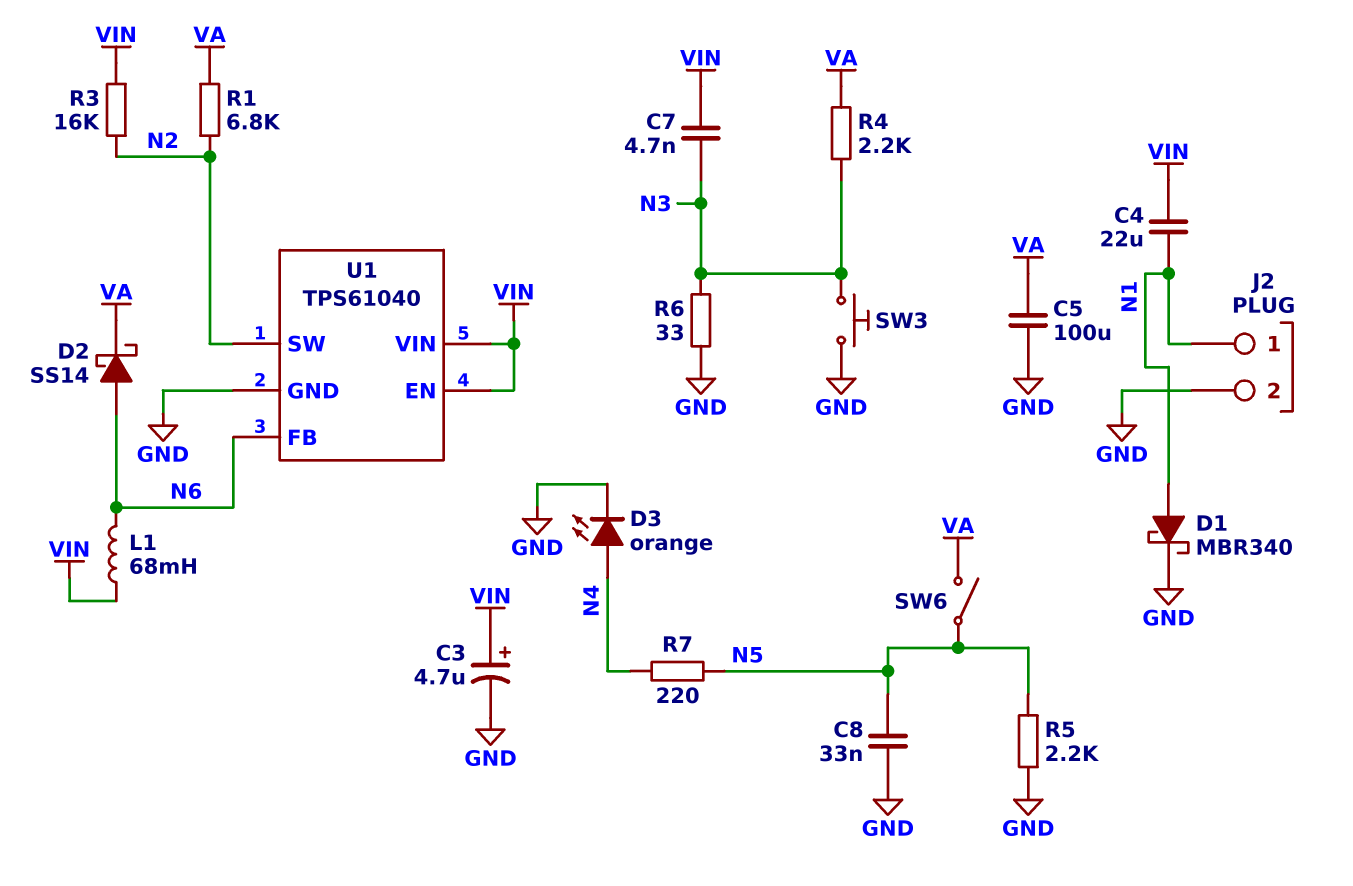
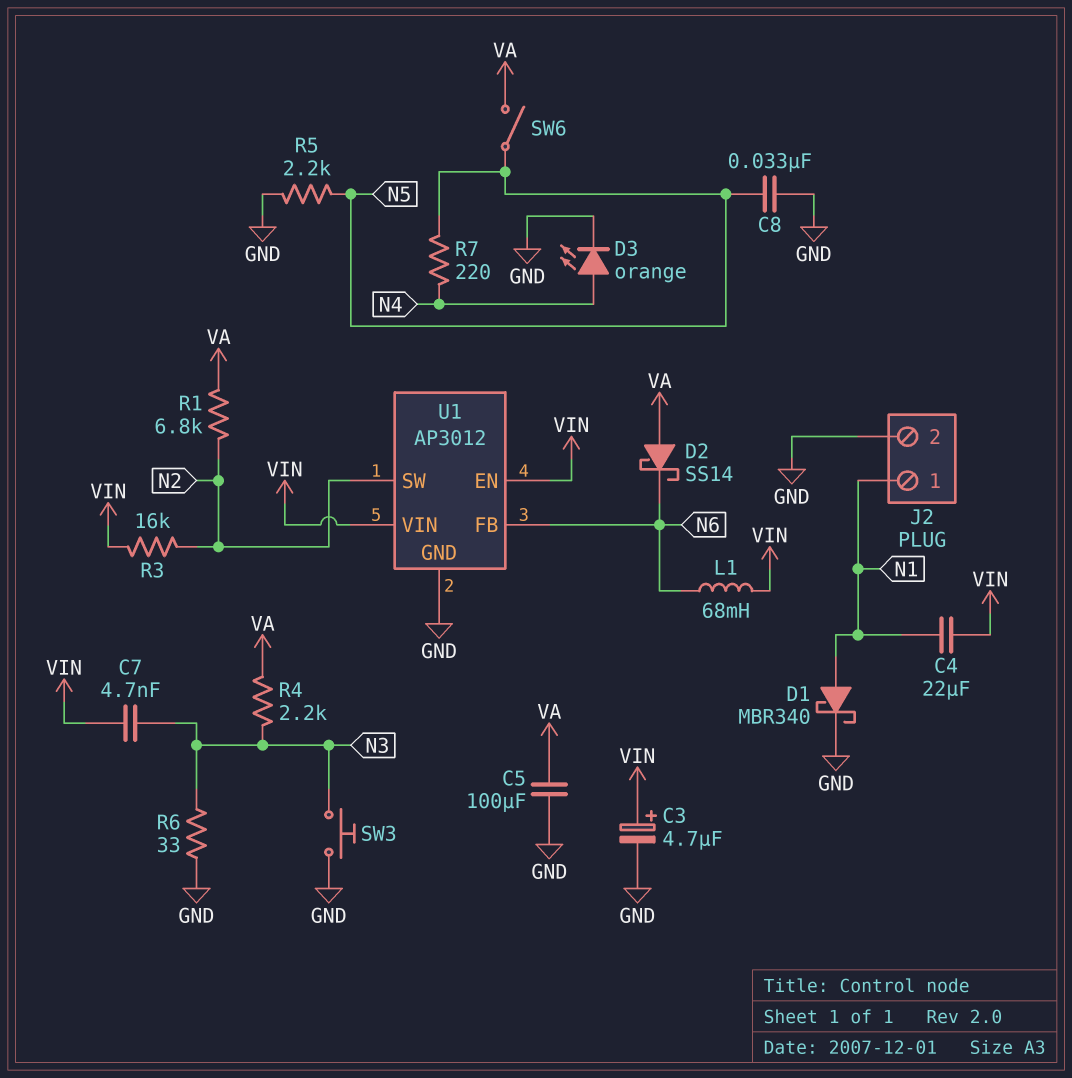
D2: schottky SS14 (A N6, K VA) -> schottky SS14 (A VA, K N6)
U1: TPS61040 -> AP3012

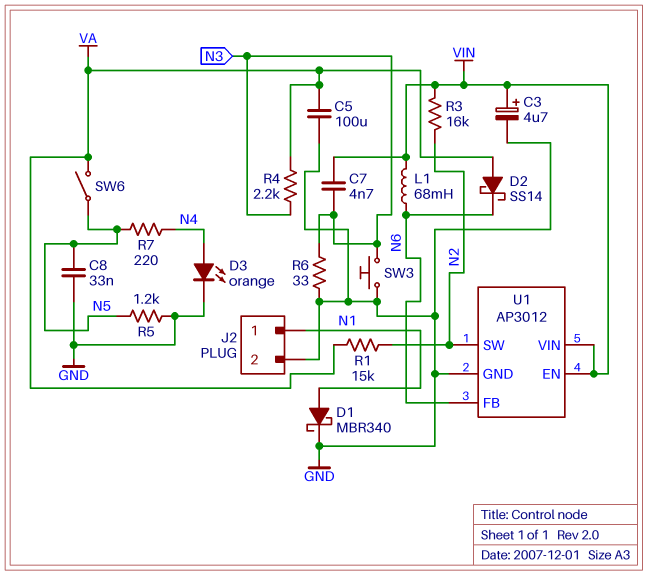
C4: 22uF (N1, VIN) -> none
R1: 6.8k (N2, VA) -> 15k (N2, VA)
R5: 2.2k (GND, N5) -> 1.2k (GND, N5)

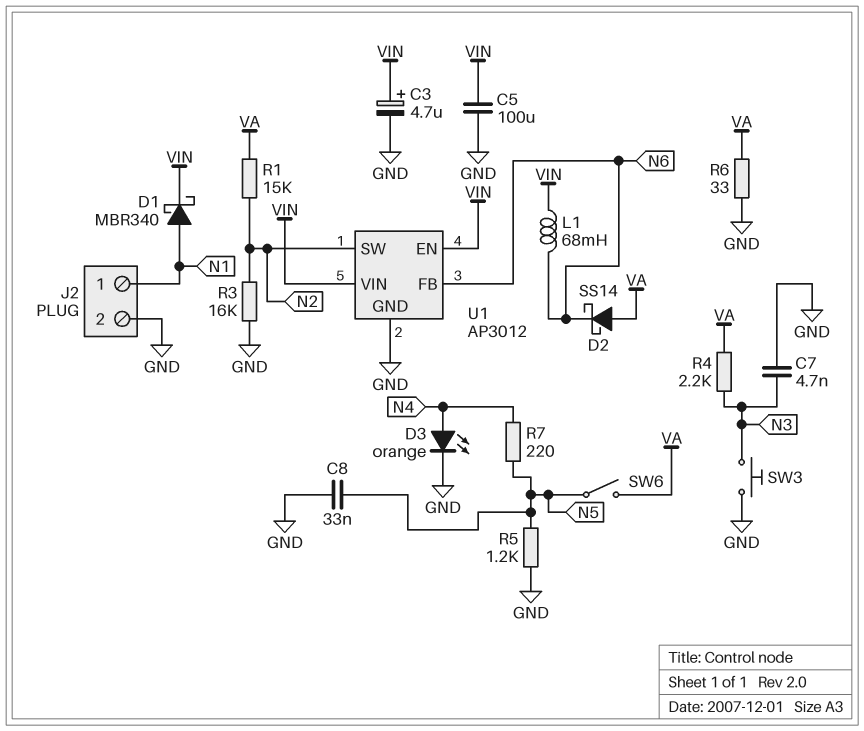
C5: 100uF (GND, VA) -> 100uF (GND, VIN)
C7: 4.7nF (N3, VIN) -> 4.7nF (GND, N3)
D1: schottky MBR340 (A N1, K GND) -> schottky MBR340 (A N1, K VIN)
R3: 16k (N2, VIN) -> 16k (GND, N2)
R6: 33 (GND, N3) -> 33 (GND, VA)

